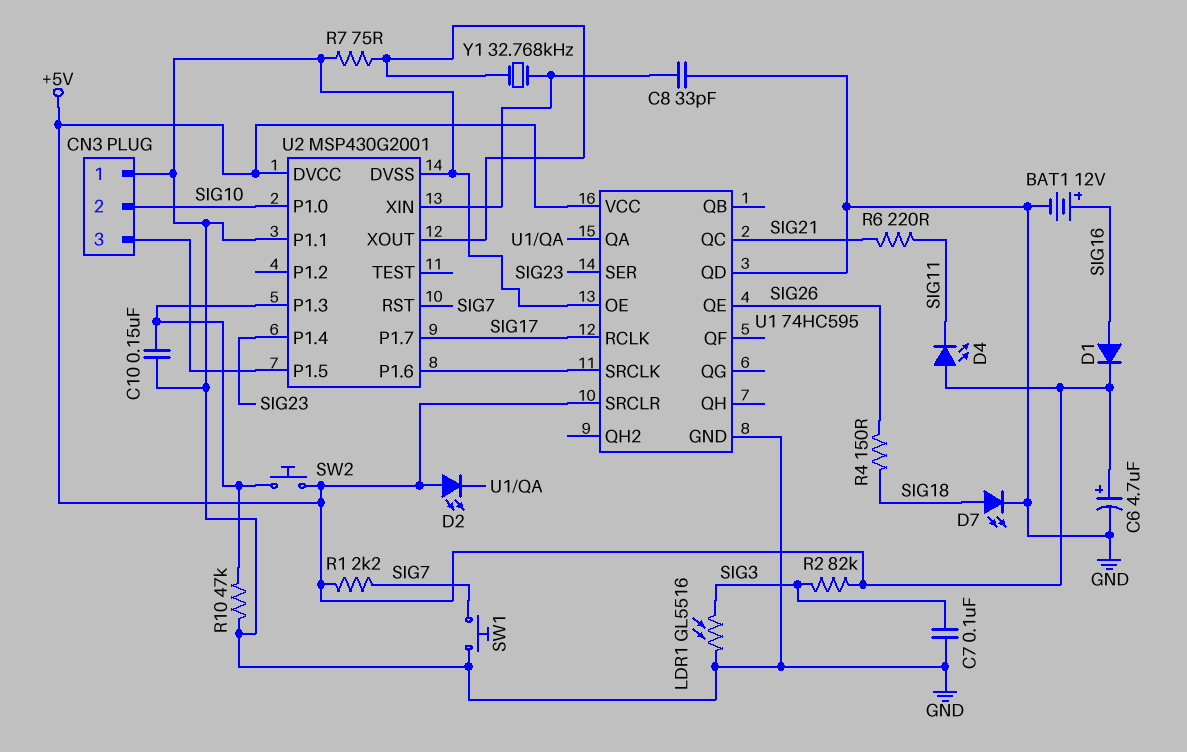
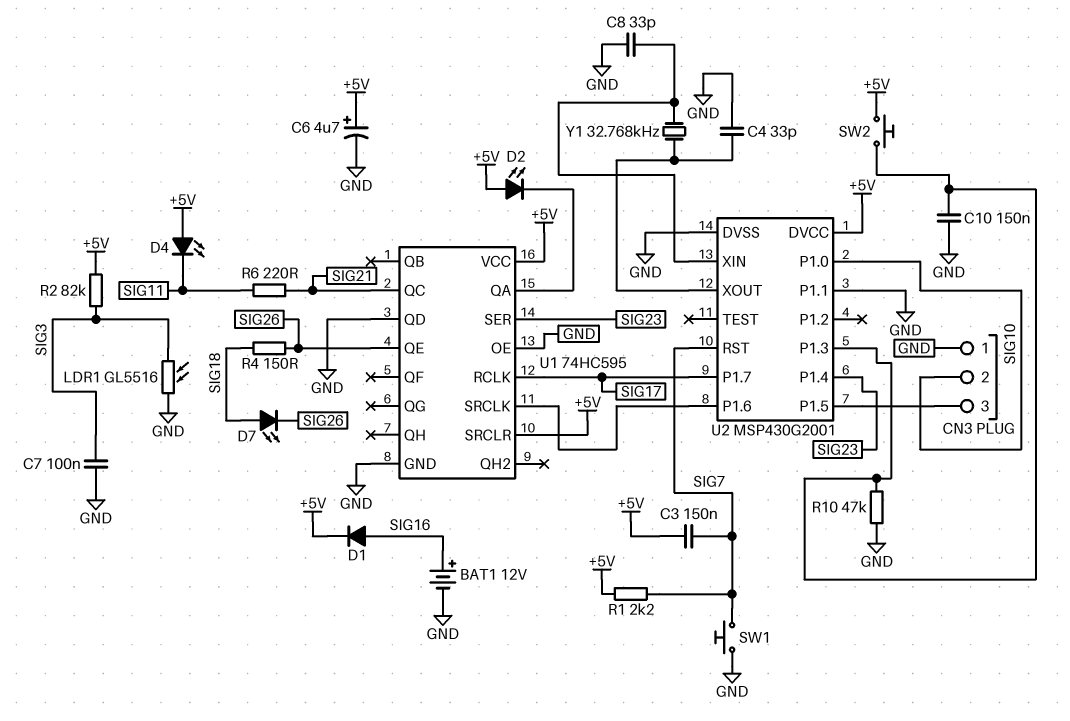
C3: none -> 150nF (+5V, SIG7)
C4: none -> 33pF (GND, U2/XOUT)
D7: LED (A SIG18, K GND) -> LED (A SIG18, K SIG26)
R7: 75 (GND, U2/XOUT) -> none

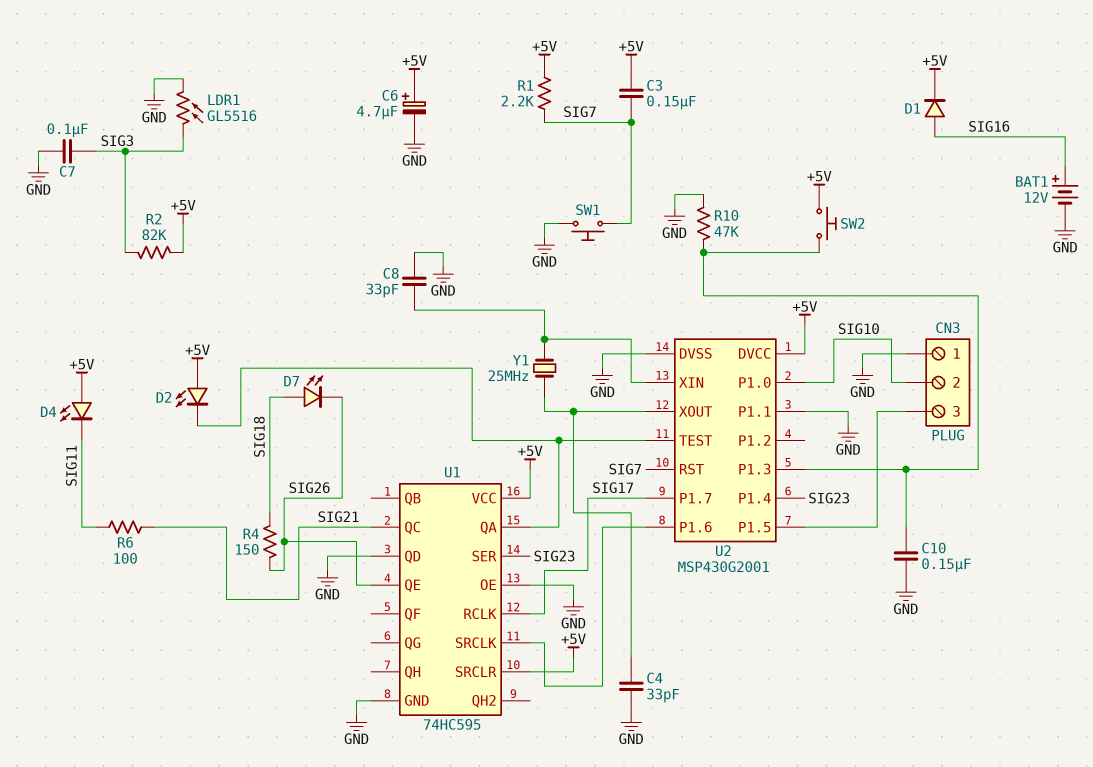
R6: 220 (SIG11, SIG21) -> 100 (SIG11, SIG21)
U2 pin TEST: none -> U1/QA
Y1: 32.768kHz (U2/XIN, U2/XOUT) -> 25MHz (U2/XIN, U2/XOUT)

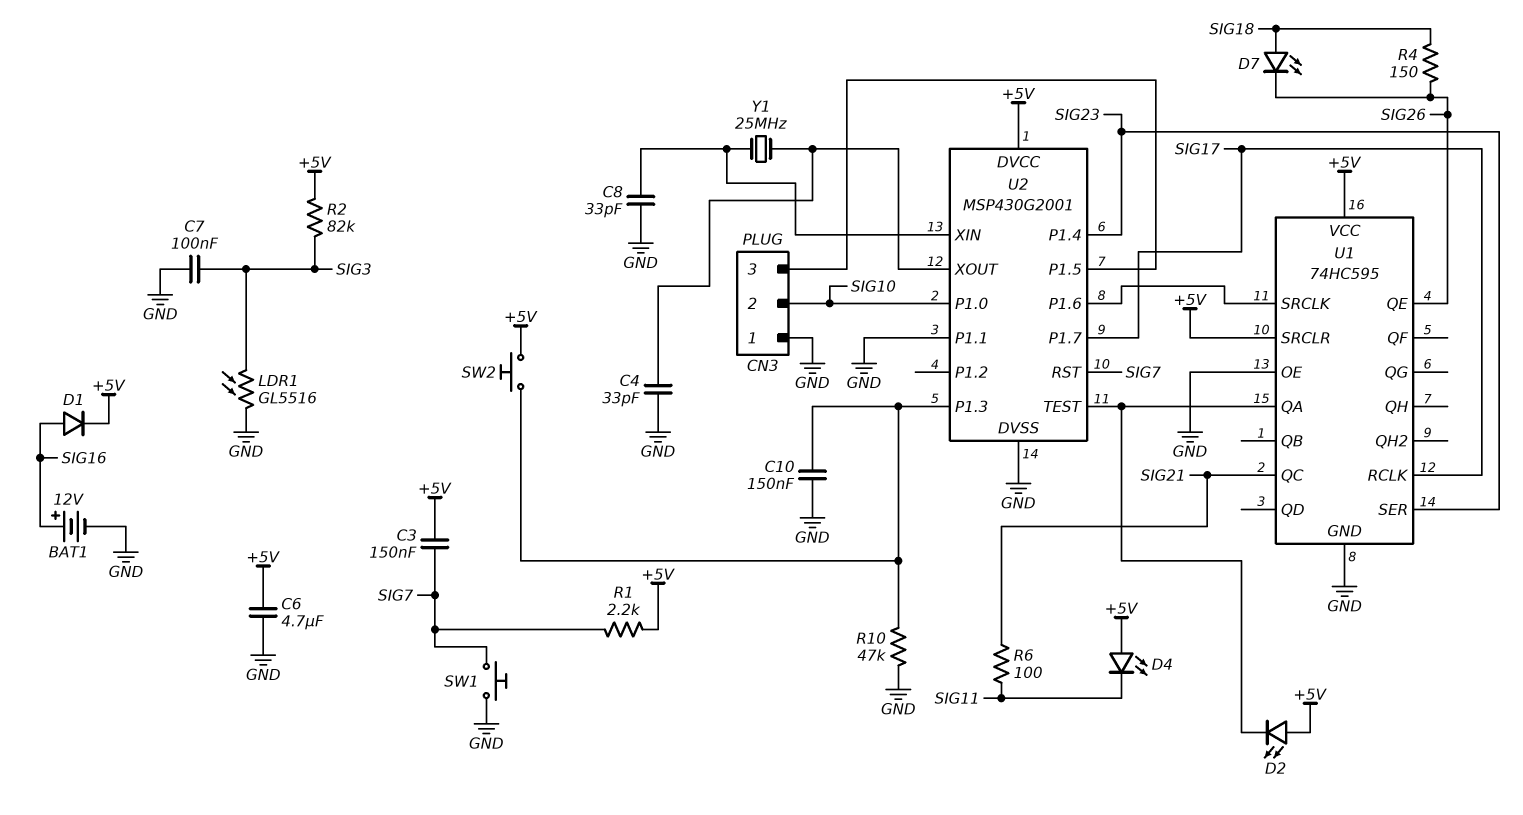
C6: 4.7uF (plus +5V, minus GND) -> 4.7uF (+5V, GND)
U1 pin QD: GND -> none

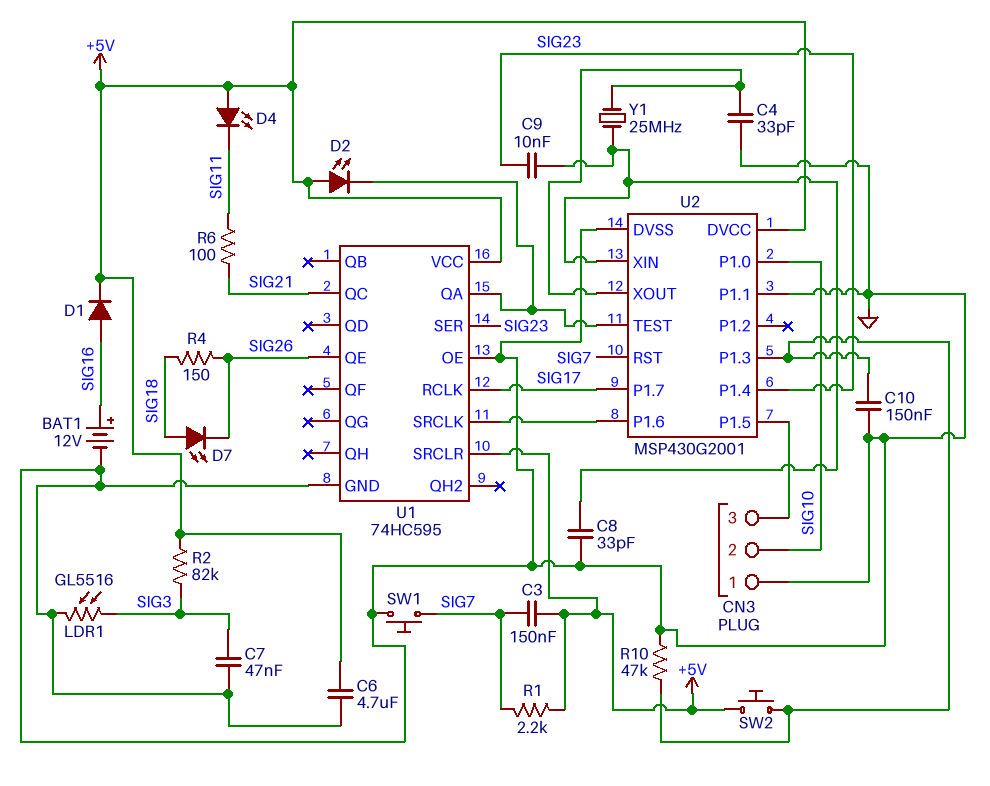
C7: 100nF (GND, SIG3) -> 47nF (GND, SIG3)
C9: none -> 10nF (SIG23, U2/XIN)

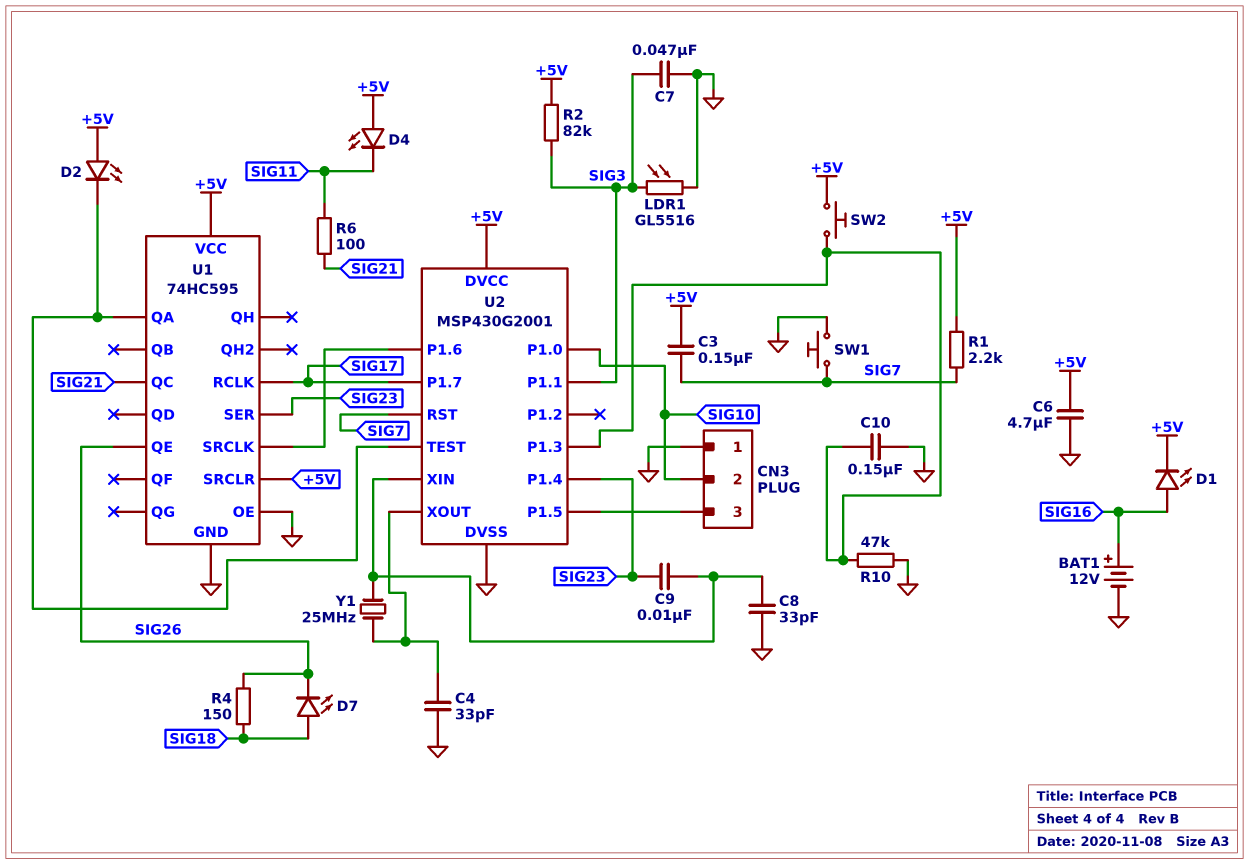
D1: diode (A SIG16, K +5V) -> LED (A SIG16, K +5V)
U2 pin P1.1: GND -> SIG3

